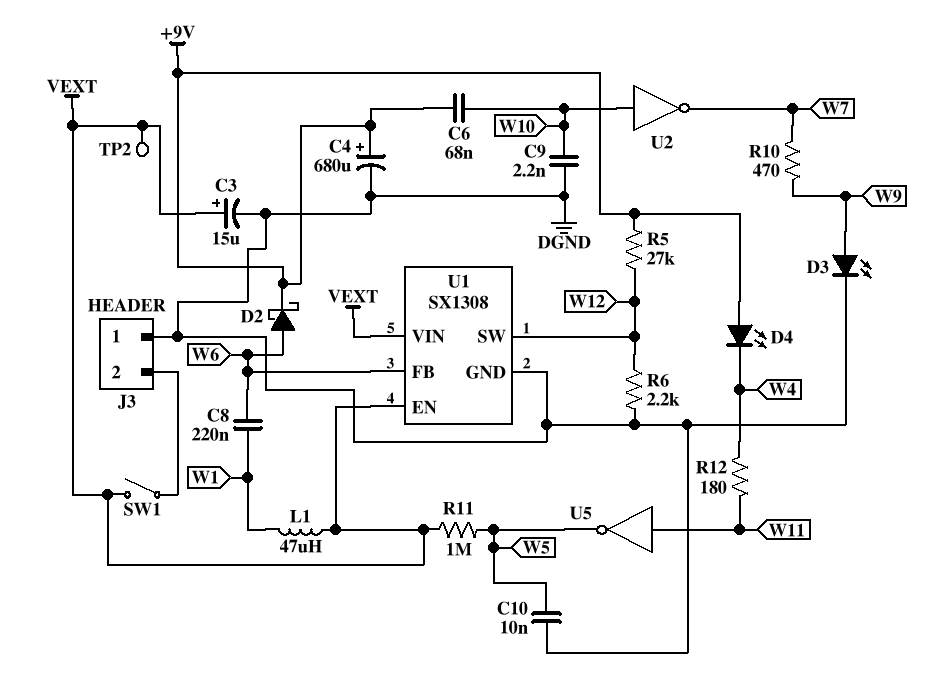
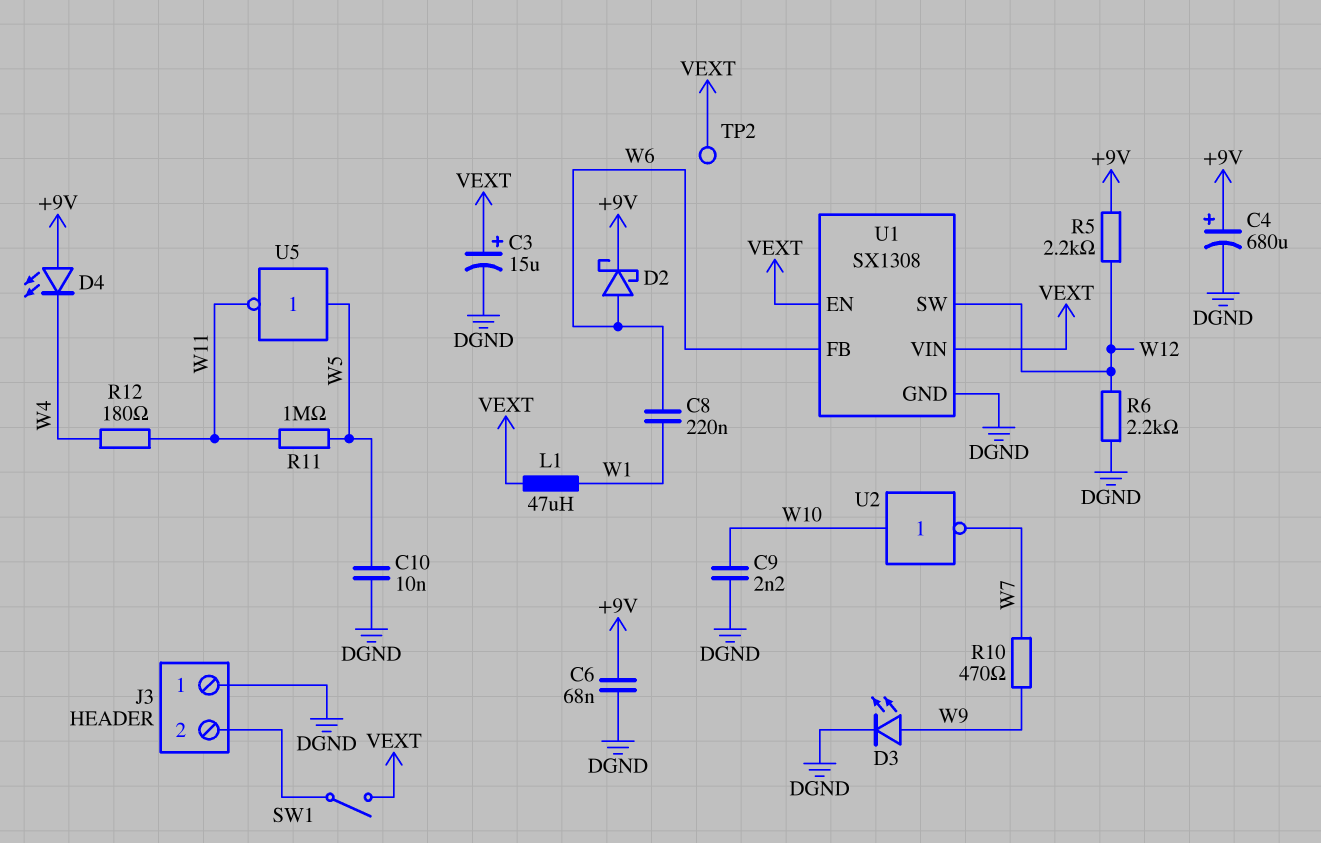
C6: 68nF (+9V, W10) -> 68nF (+9V, DGND)
R5: 27k (+9V, W12) -> 2.2k (+9V, W12)
R11: 1M (VEXT, W5) -> 1M (W5, W11)
U5: NOT (in W11, out W5) -> NOT (in W5, out W11)

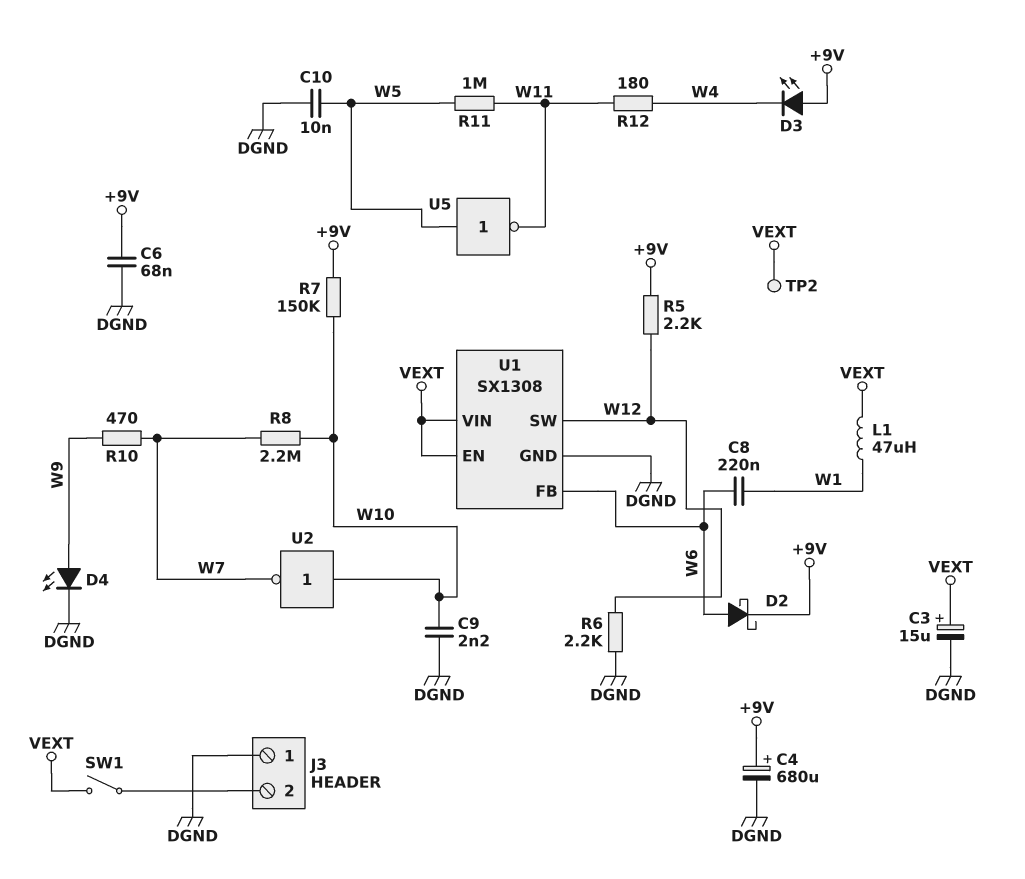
D3: LED (A W9, K DGND) -> LED (A +9V, K W4)
D4: LED (A +9V, K W4) -> LED (A W9, K DGND)
R7: none -> 150k (+9V, W10)
R8: none -> 2.2M (W7, W10)

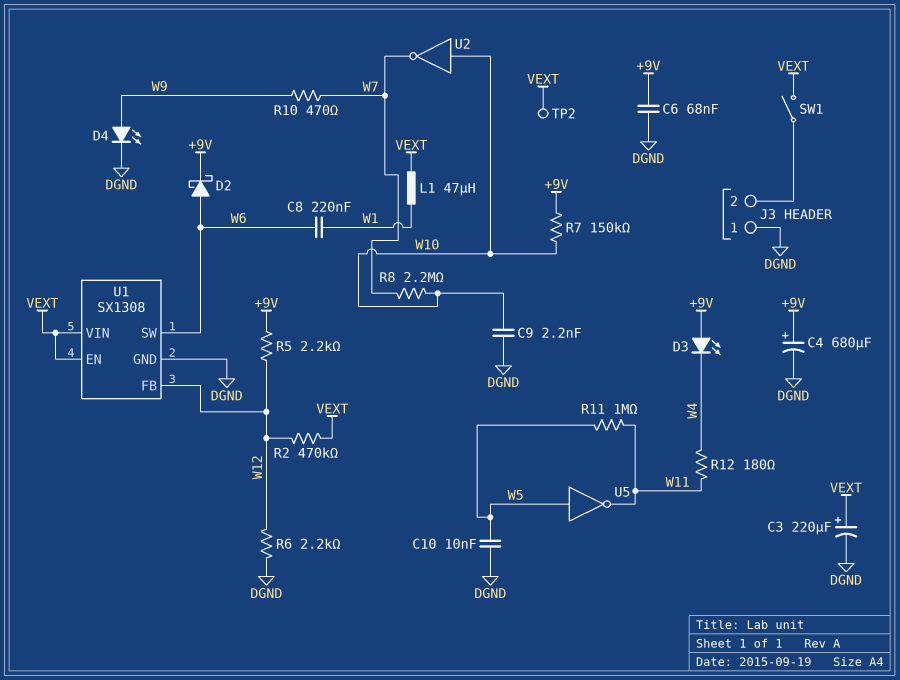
C3: 15uF (plus VEXT, minus DGND) -> 220uF (plus VEXT, minus DGND)
R2: none -> 470k (VEXT, W12)
U1 pin FB: W6 -> W12
U1 pin SW: W12 -> W6

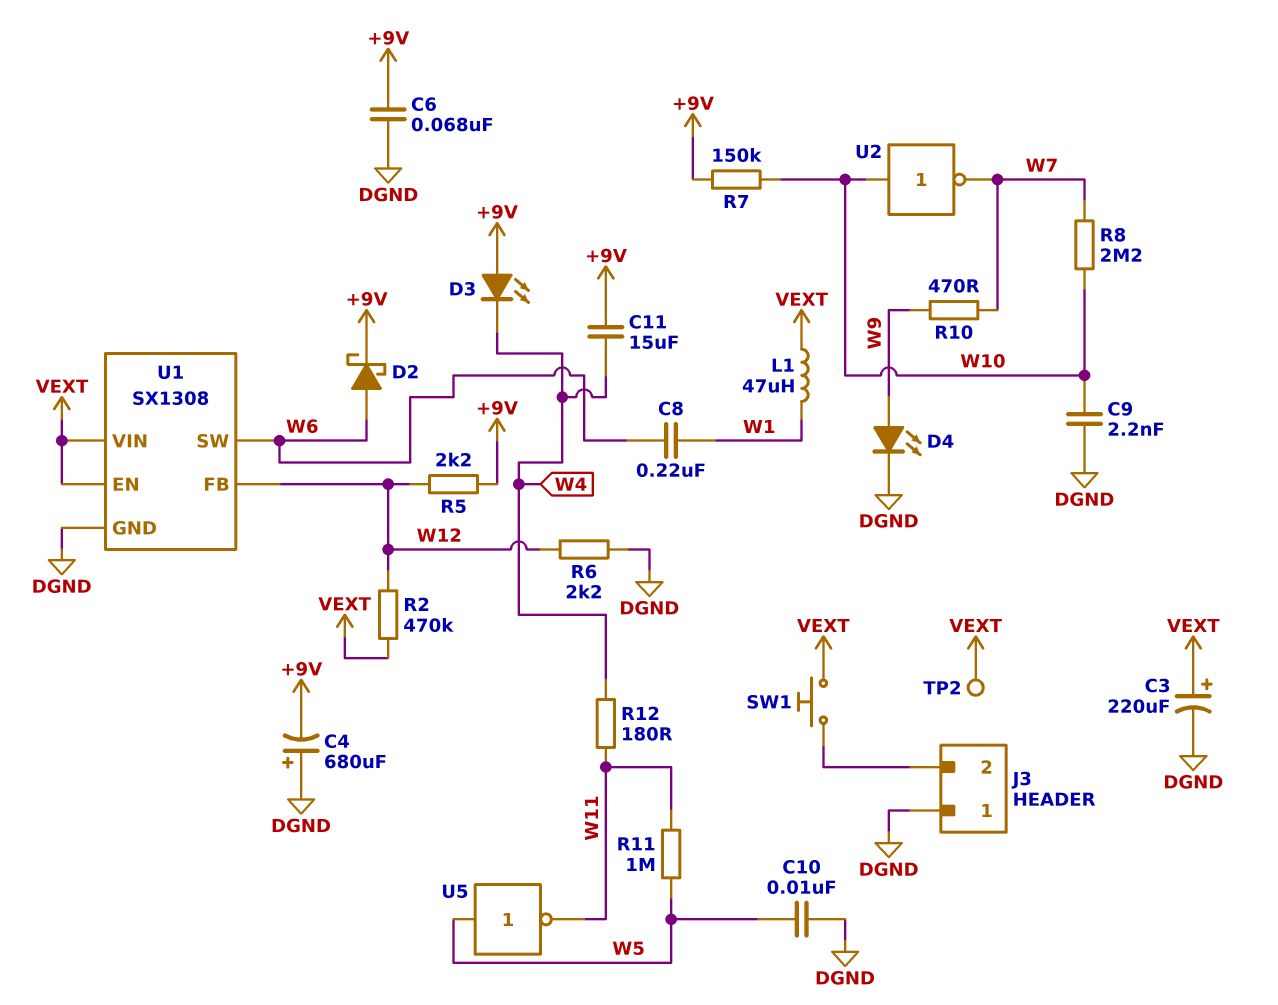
C4: 680uF (plus +9V, minus DGND) -> 680uF (plus DGND, minus +9V)
C11: none -> 15uF (+9V, W4)
SW1: switch (J3/2, VEXT) -> button (J3/2, VEXT)

